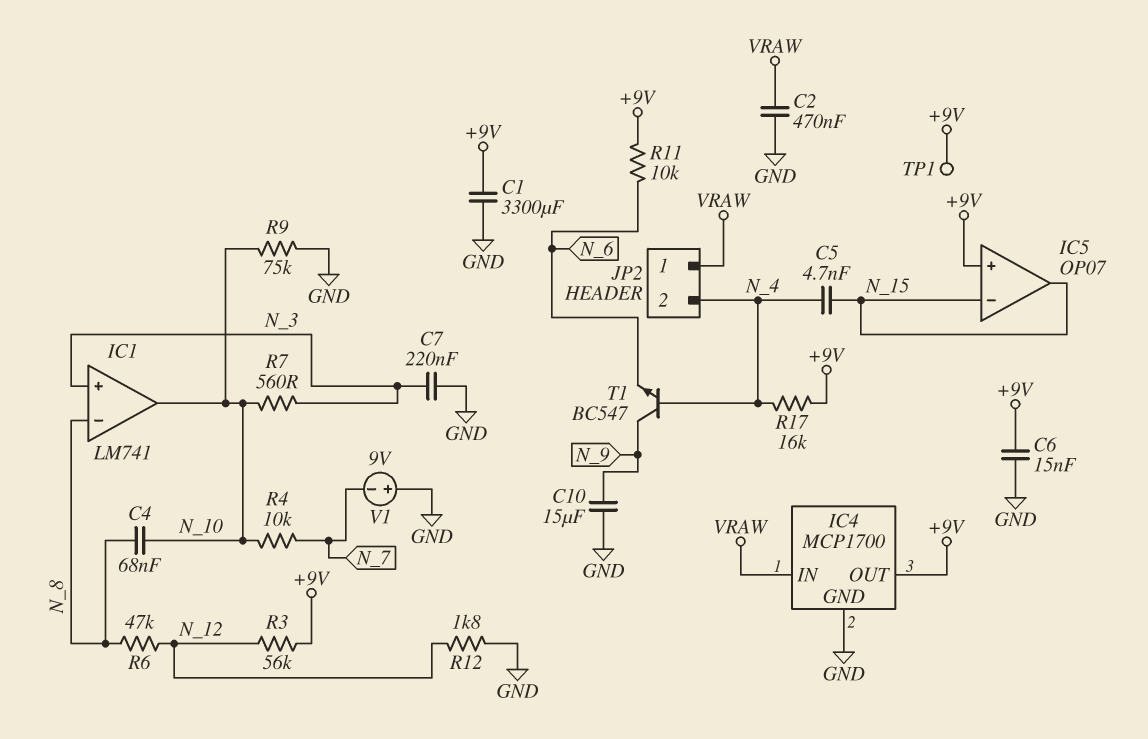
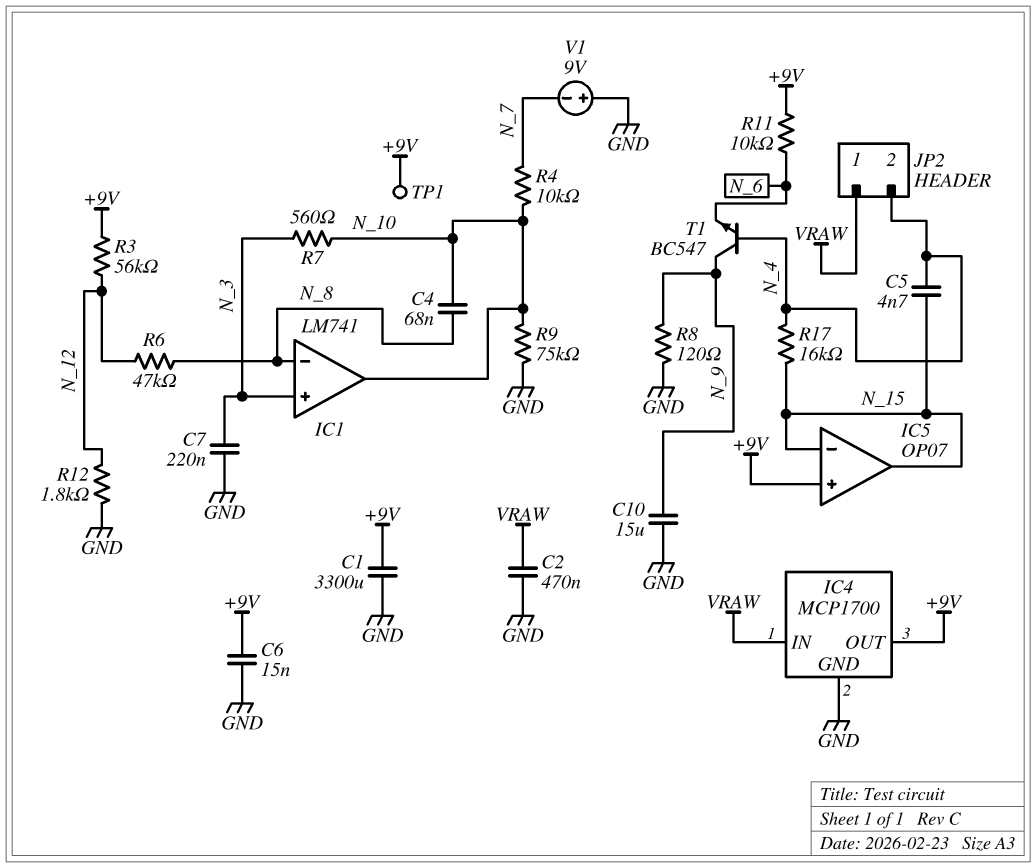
R8: none -> 120 (GND, N_9)
R17: 16k (+9V, N_4) -> 16k (N_4, N_15)

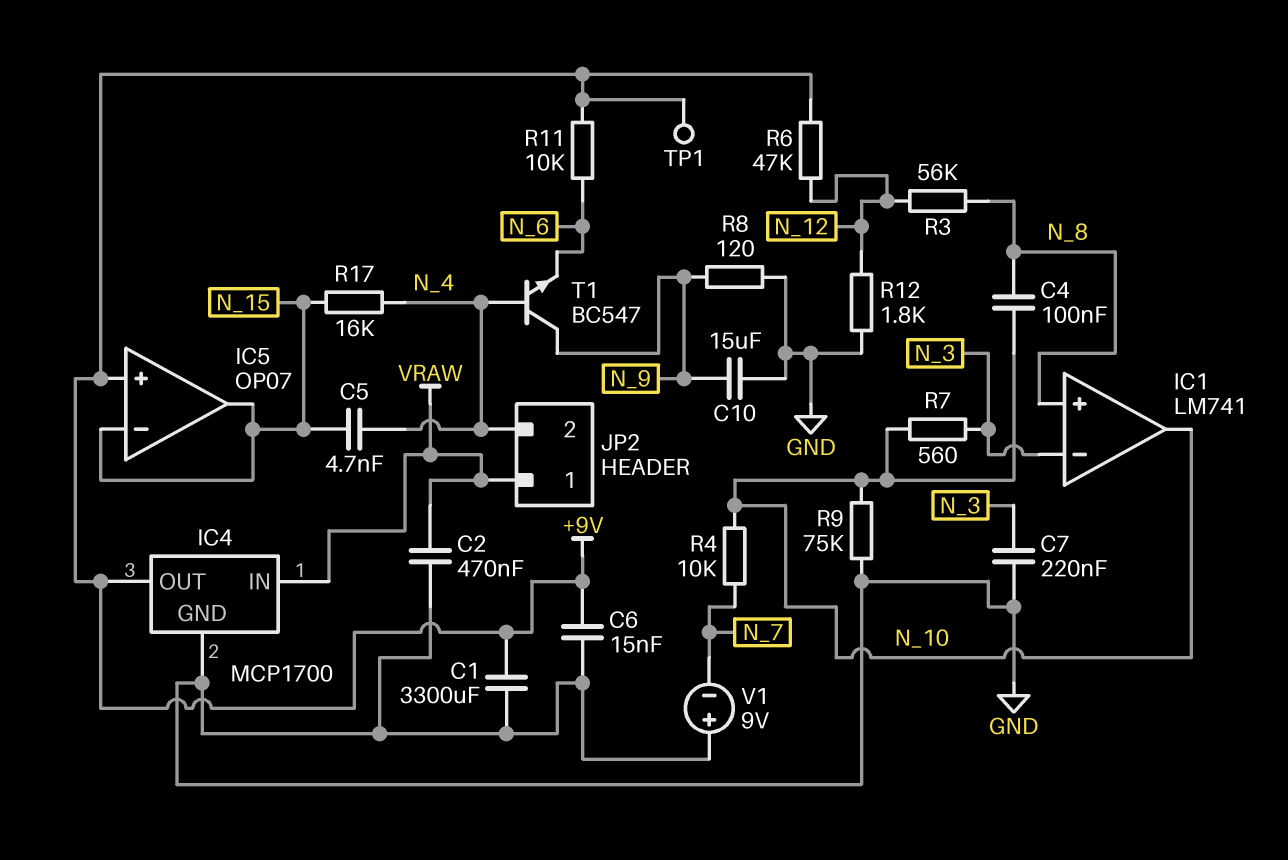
C4: 68nF (N_8, N_10) -> 100nF (N_8, N_10)
IC1 pin in+: N_3 -> N_8
IC1 pin in-: N_8 -> N_3
R3: 56k (+9V, N_12) -> 56k (N_8, N_12)
R6: 47k (N_8, N_12) -> 47k (+9V, N_12)

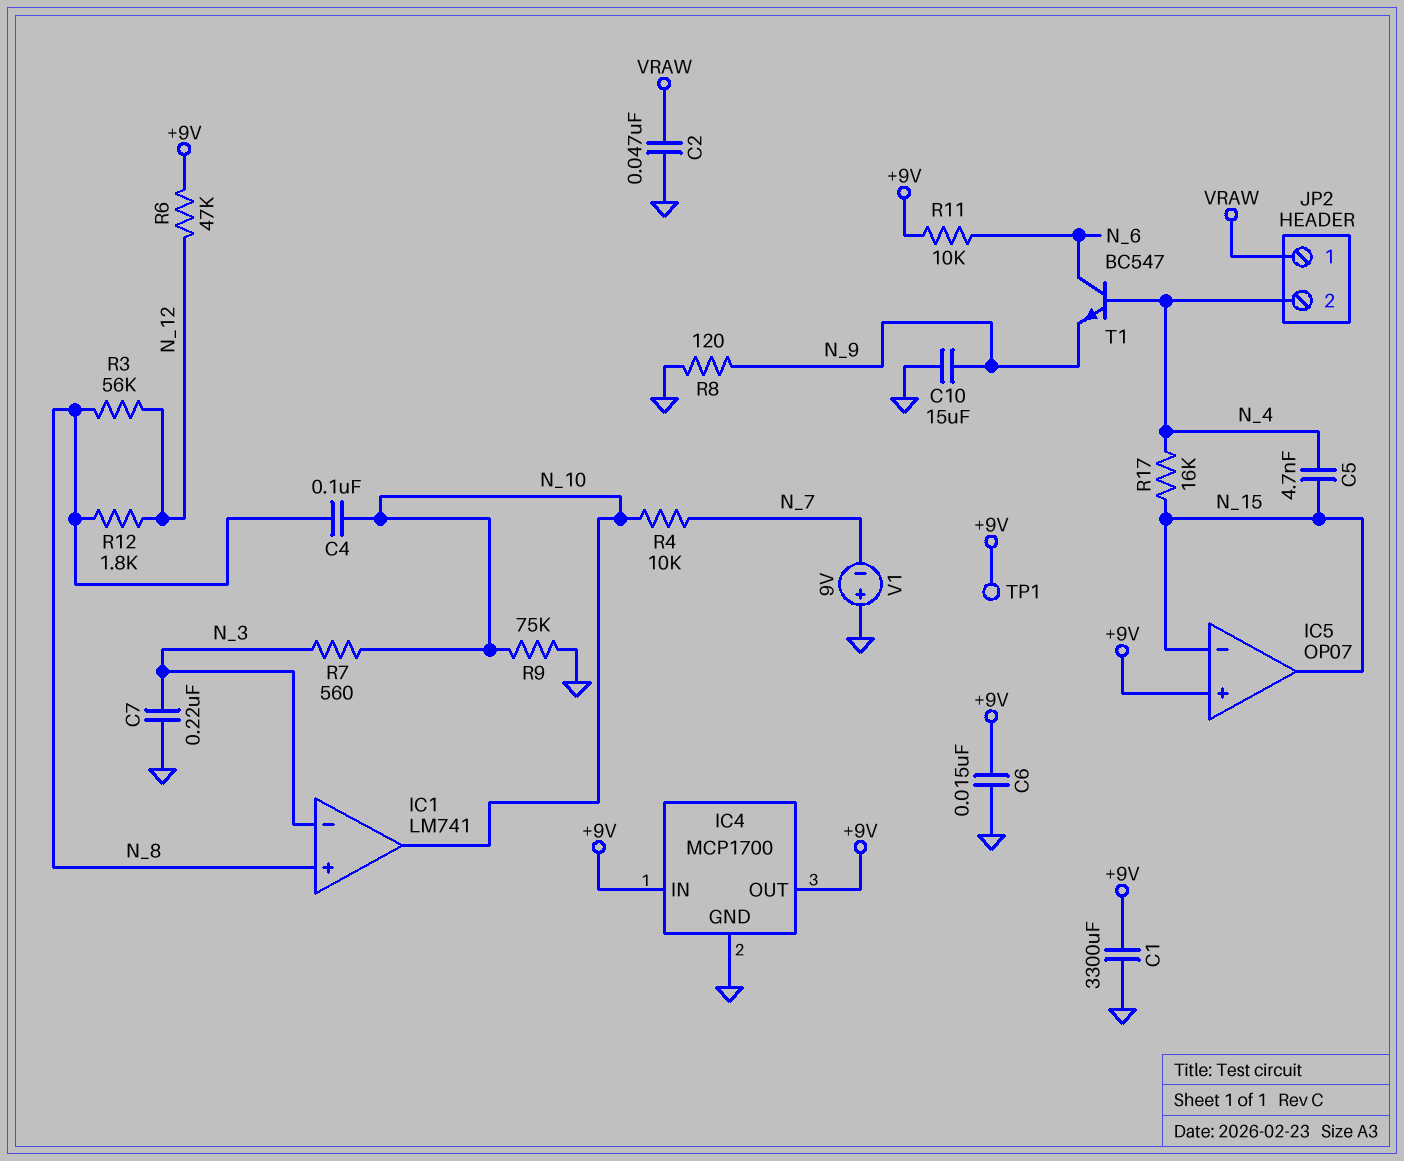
C2: 470nF (GND, VRAW) -> 47nF (GND, VRAW)
IC4 pin IN: VRAW -> +9V
R12: 1.8k (GND, N_12) -> 1.8k (N_8, N_12)
T1: NPN BC547 (B N_4, C N_9, E N_6) -> NPN BC547 (B N_4, C N_6, E N_9)

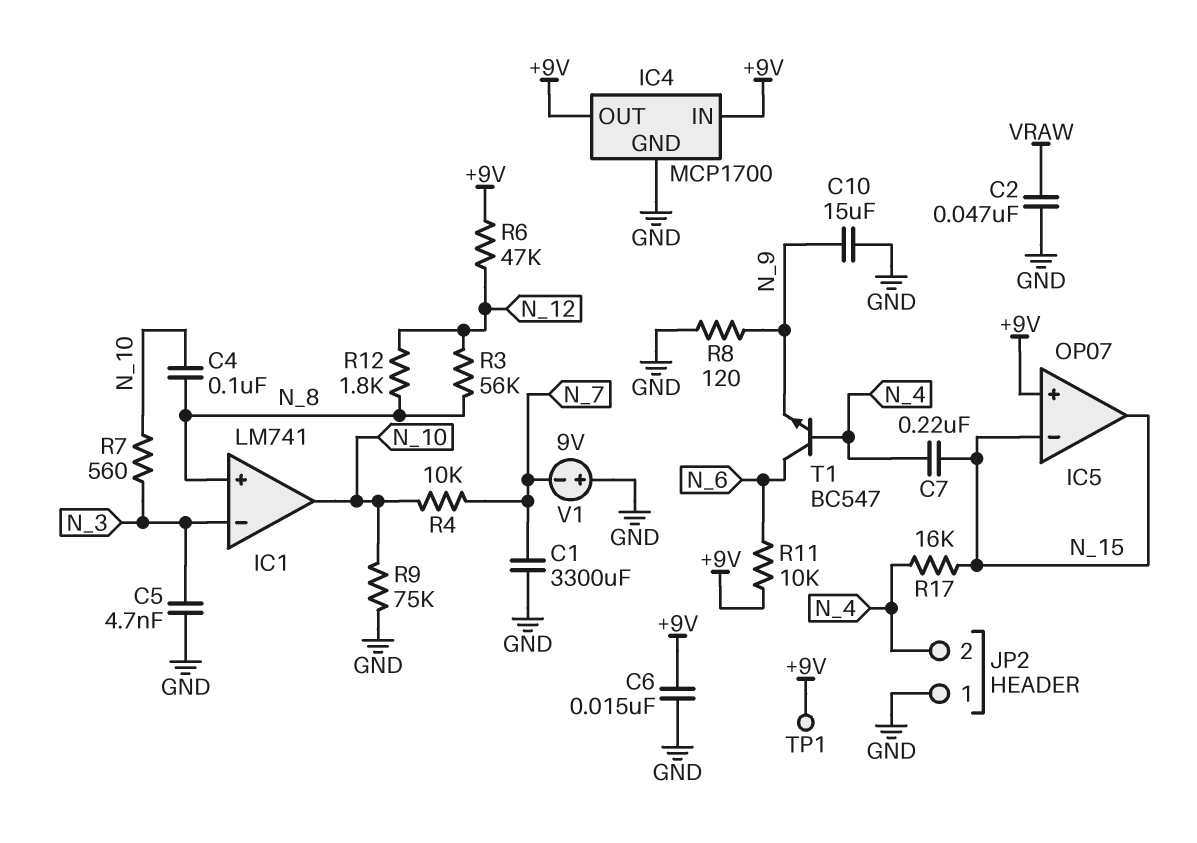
C1: 3300uF (+9V, GND) -> 3300uF (GND, N_7)
C5: 4.7nF (N_4, N_15) -> 4.7nF (GND, N_3)
C7: 220nF (GND, N_3) -> 220nF (N_4, N_15)
JP2 pin 1: VRAW -> GND

